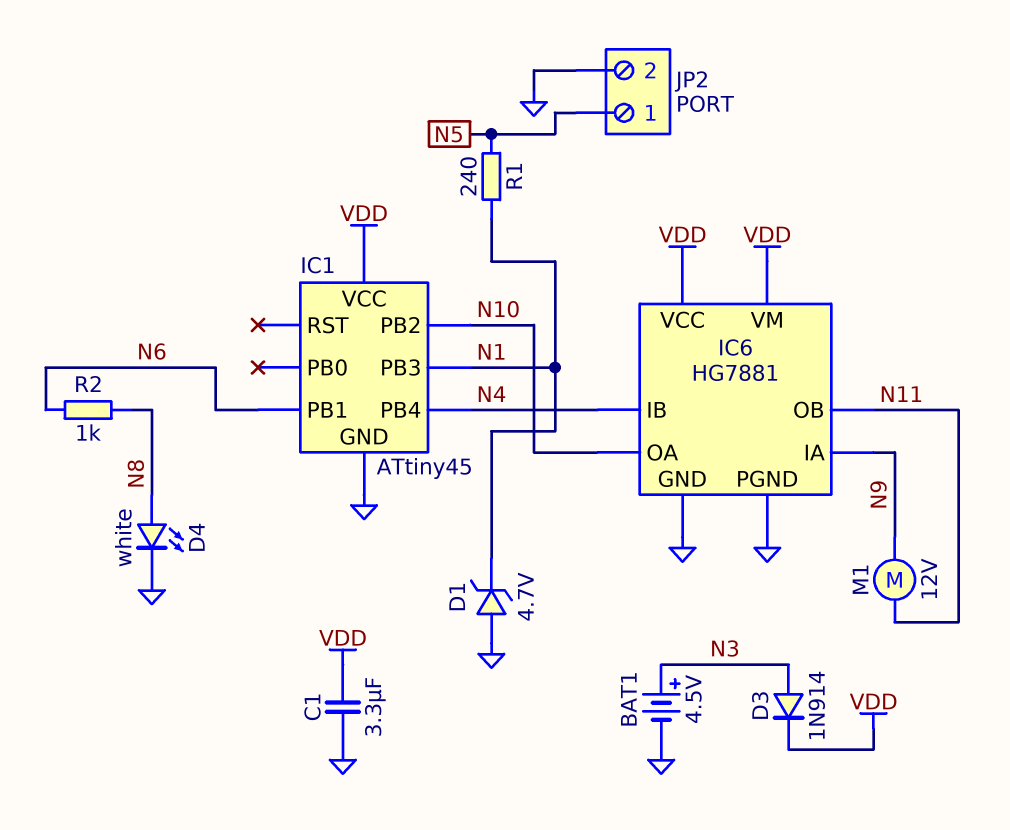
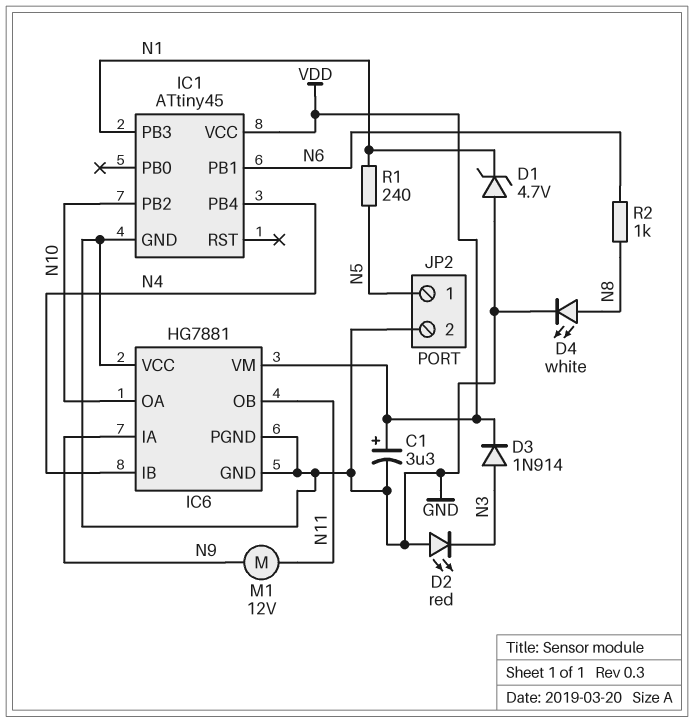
BAT1: 4.5V (plus N3, minus GND) -> none
C1: 3.3uF (GND, VDD) -> 3.3uF (plus VDD, minus GND)
D2: none -> LED red (A GND, K N3)
IC6 pin VCC: VDD -> GND

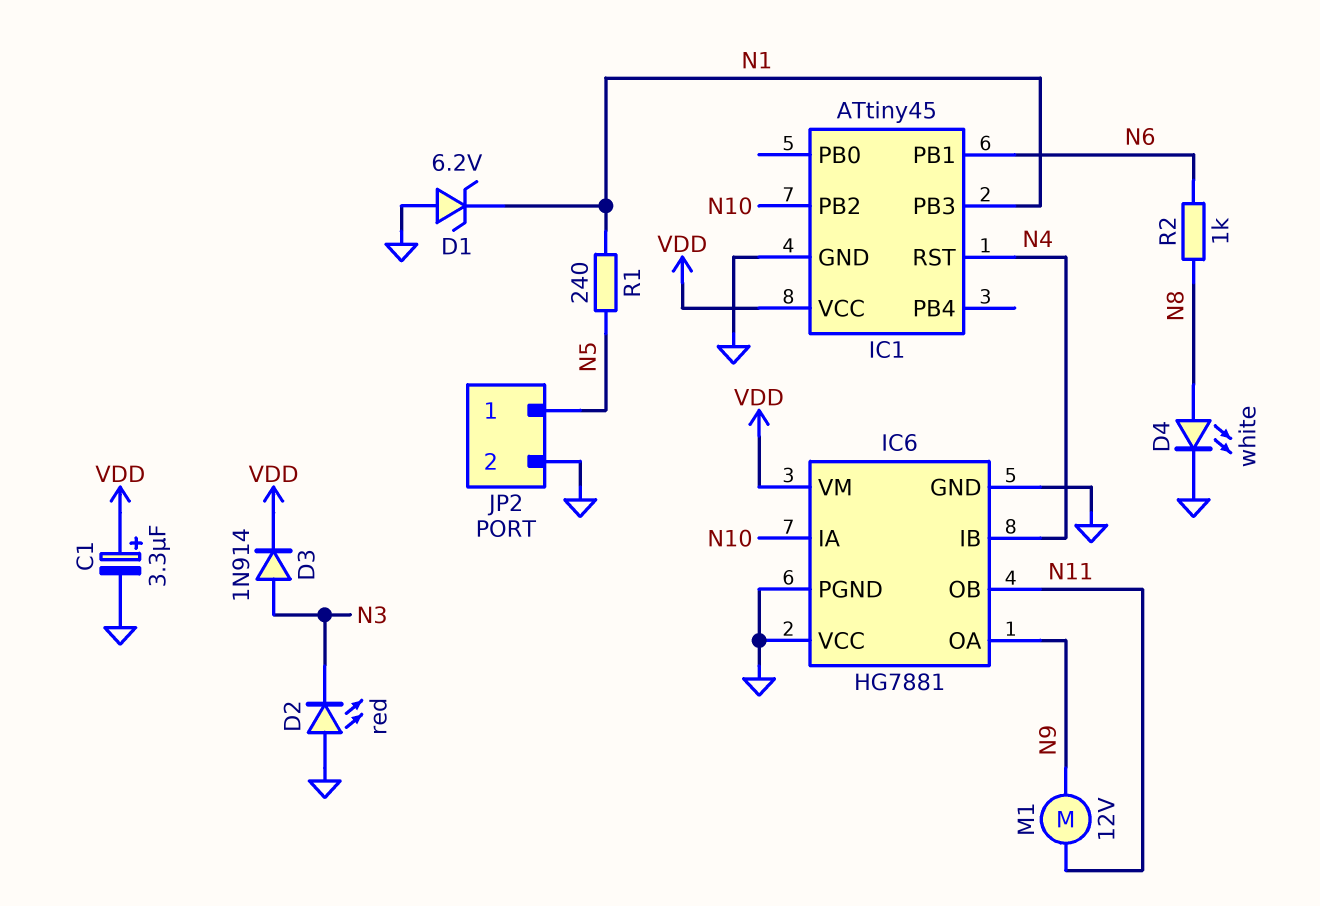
D1: zener 4.7V (A GND, K N1) -> zener 6.2V (A GND, K N1)
IC1 pin PB4: N4 -> none
IC1 pin RST: none -> N4
IC6 pin IA: N9 -> N10
IC6 pin OA: N10 -> N9

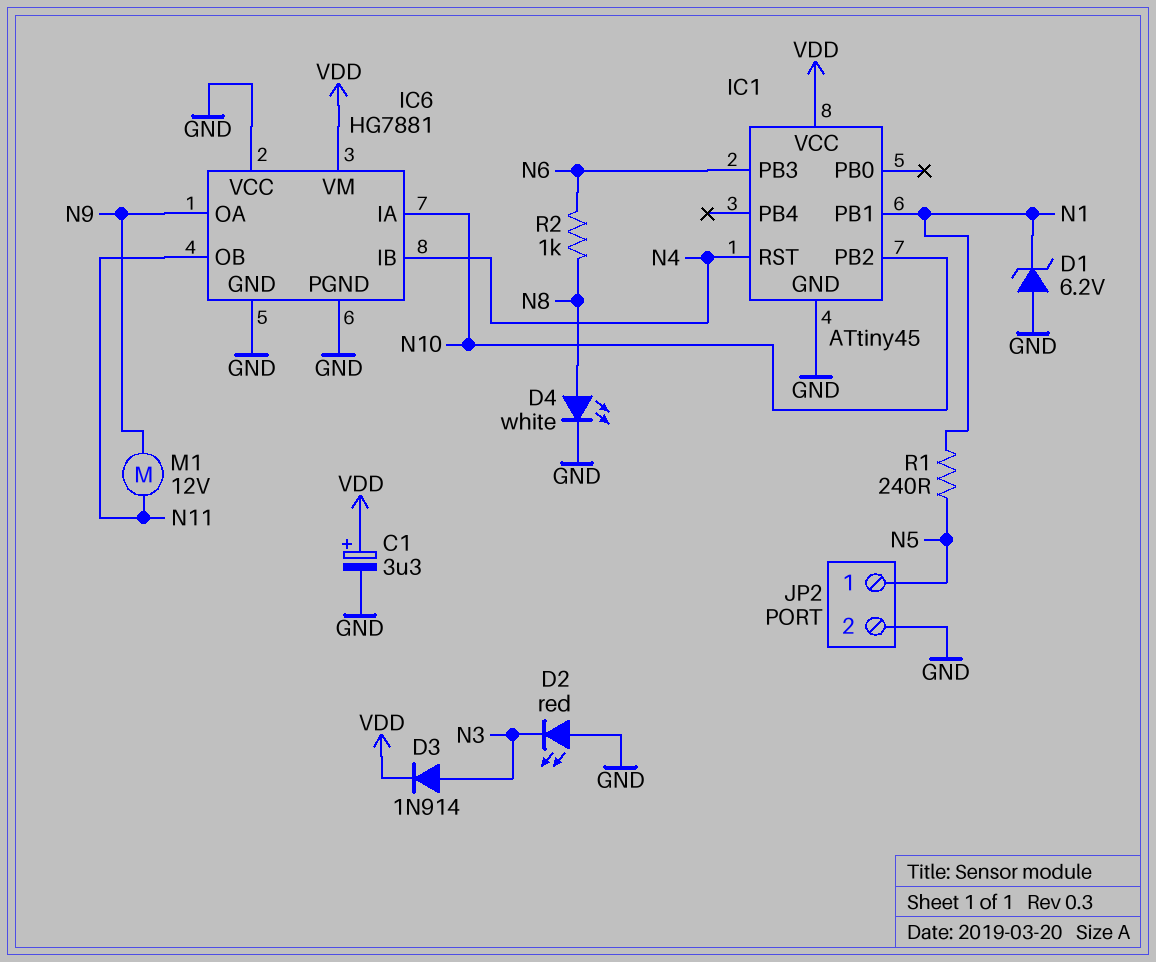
IC1 pin PB1: N6 -> N1
IC1 pin PB3: N1 -> N6

